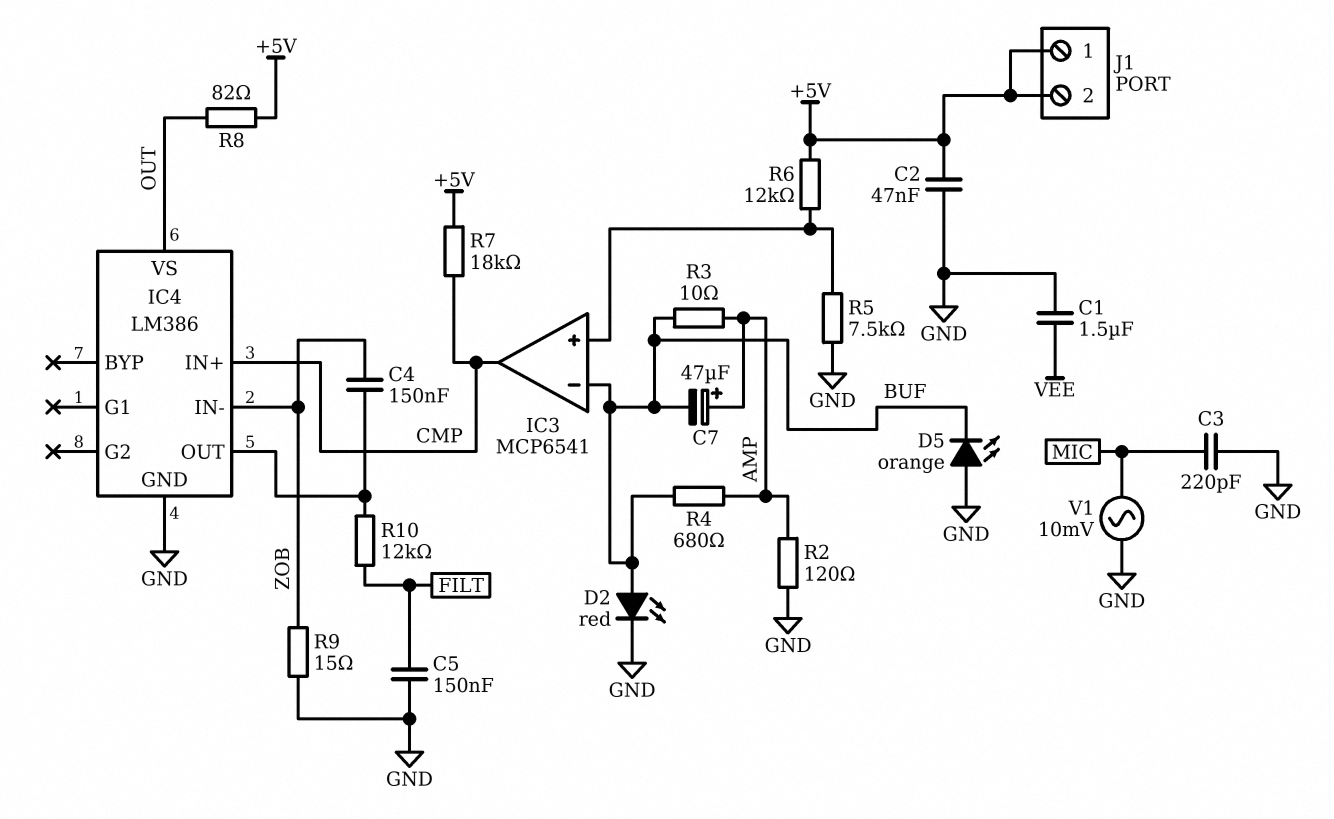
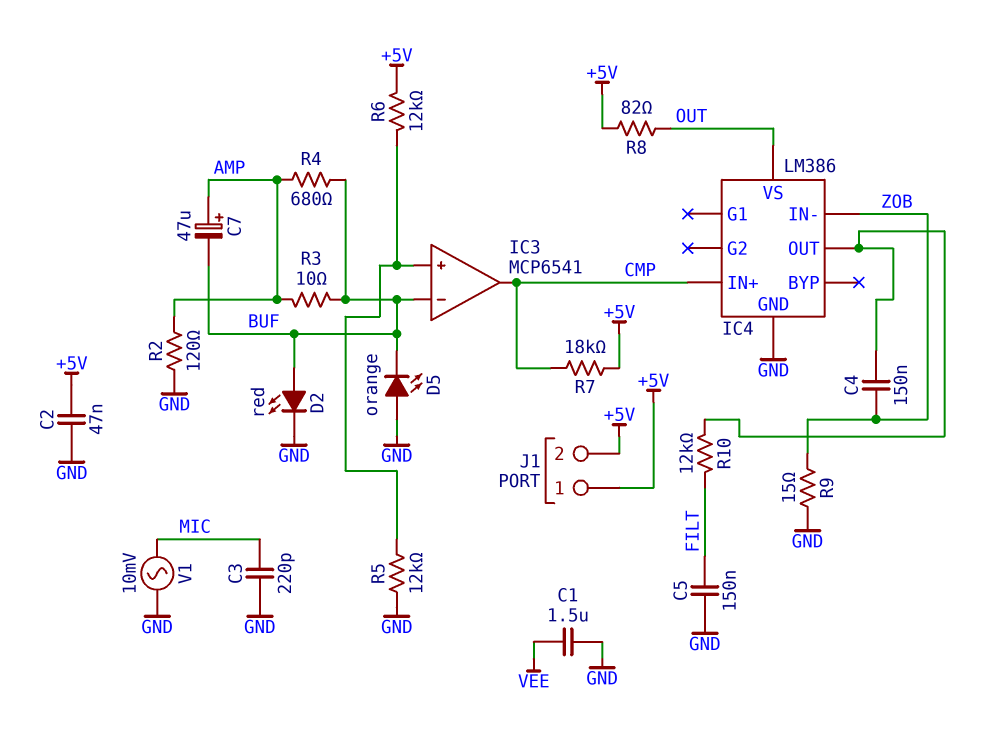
R5: 7.5k (GND, IC3/in+) -> 12k (GND, IC3/in+)

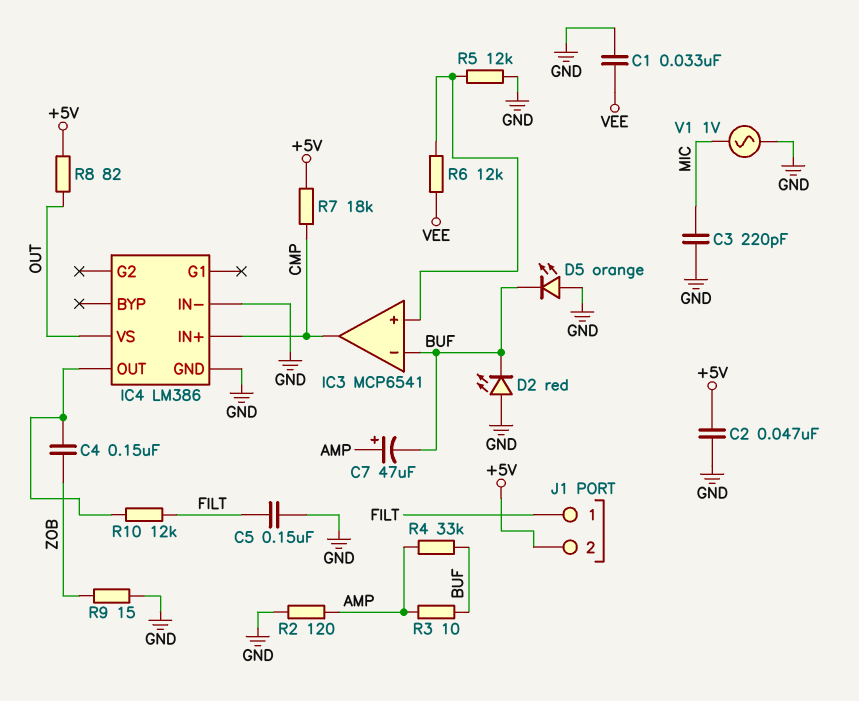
C1: 1.5uF (GND, VEE) -> 33nF (GND, VEE)
D2: LED red (A BUF, K GND) -> LED red (A GND, K BUF)
IC4 pin IN-: ZOB -> GND
J1 pin 1: +5V -> FILT
R4: 680 (AMP, BUF) -> 33k (AMP, BUF)
R6: 12k (+5V, IC3/in+) -> 12k (IC3/in+, VEE)
V1: AC 10mV (GND, MIC) -> AC 1V (GND, MIC)

